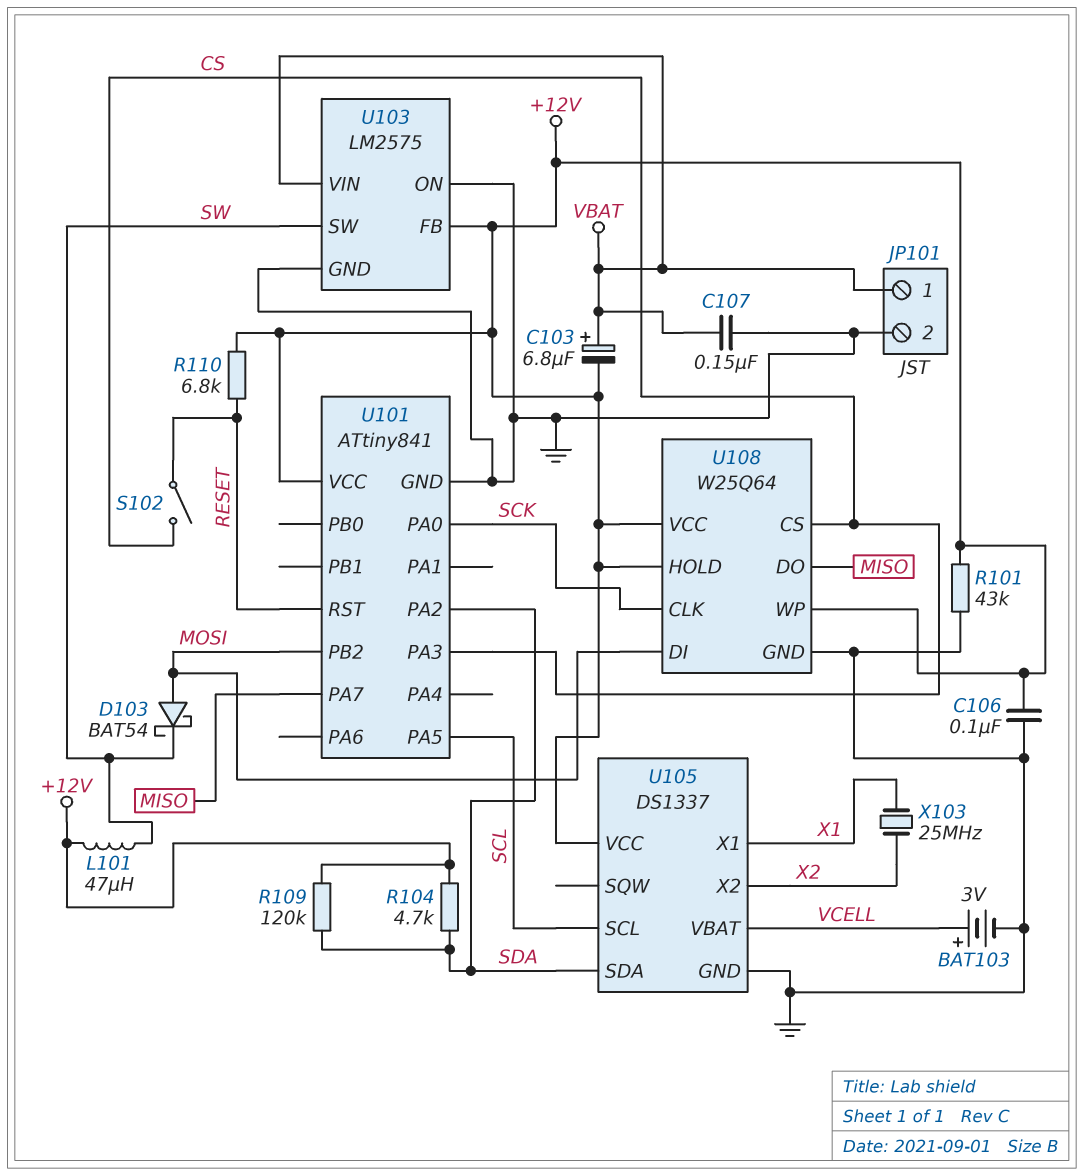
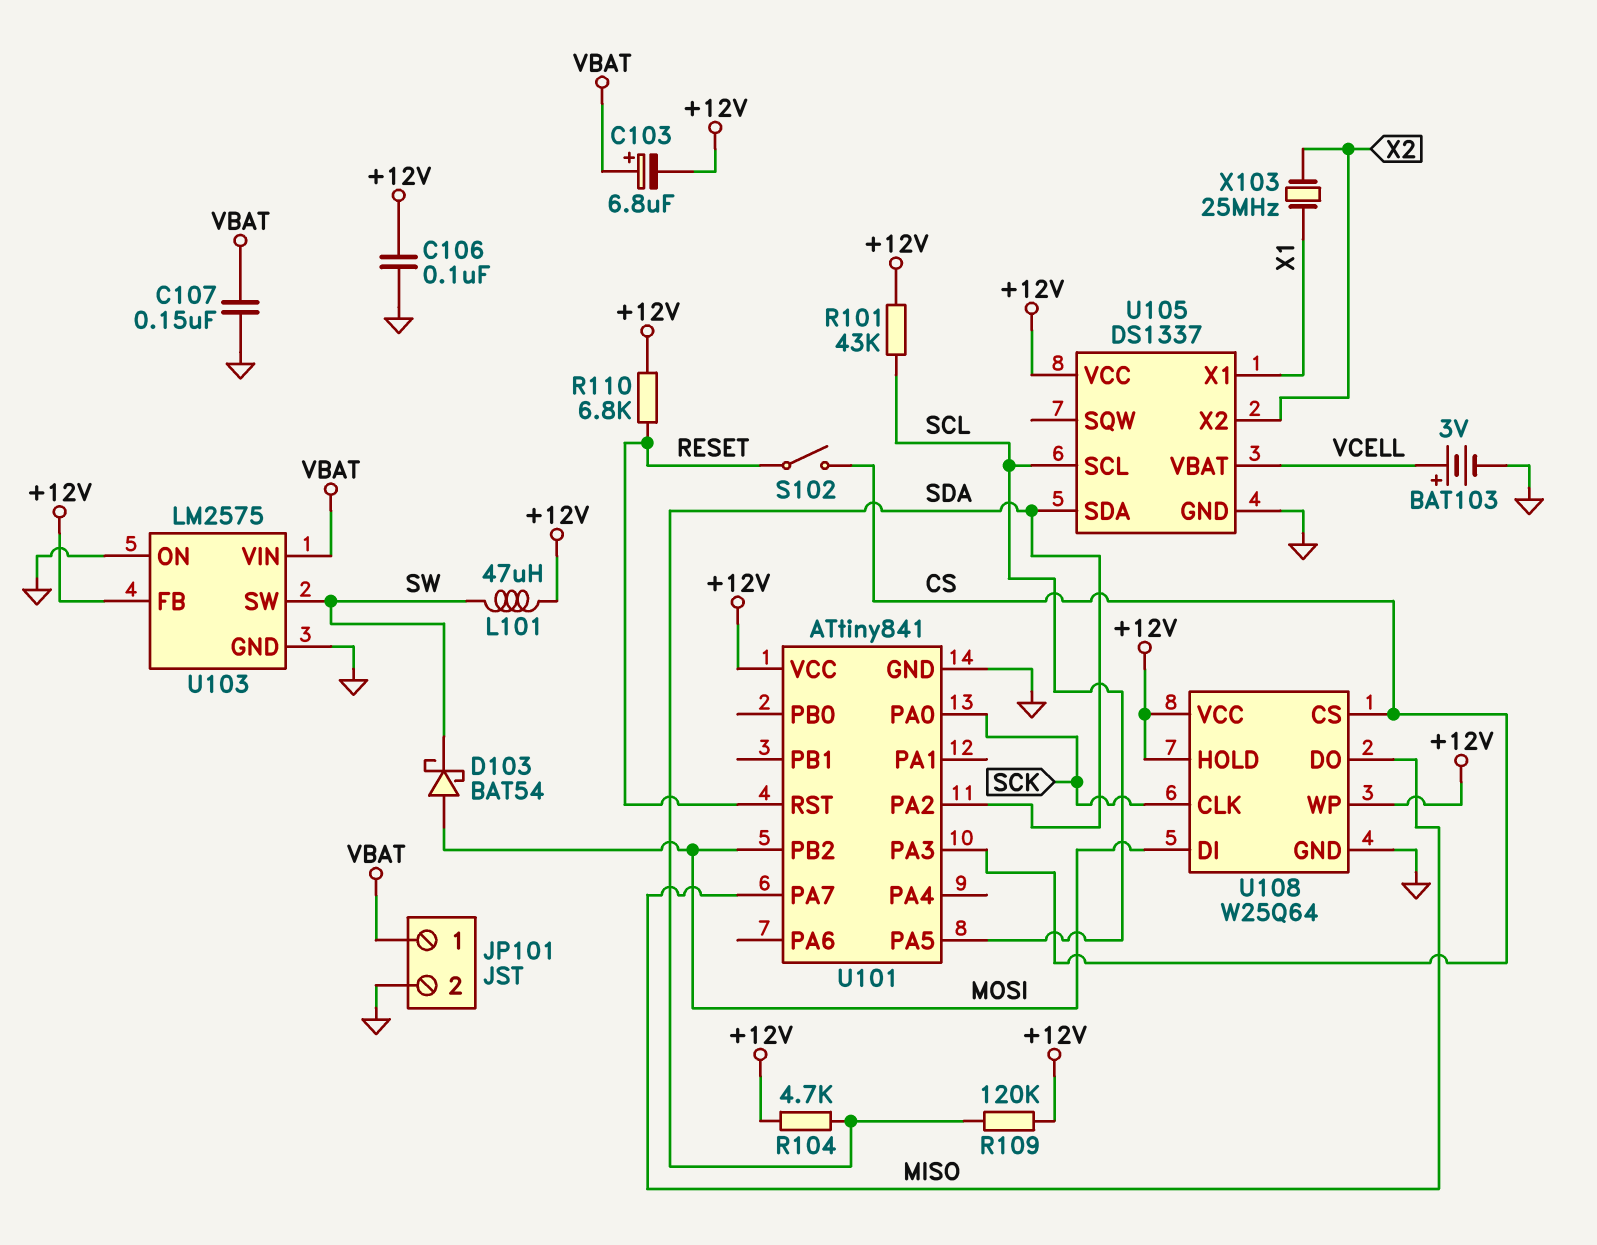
R101: 43k (+12V, GND) -> 43k (+12V, SCL)

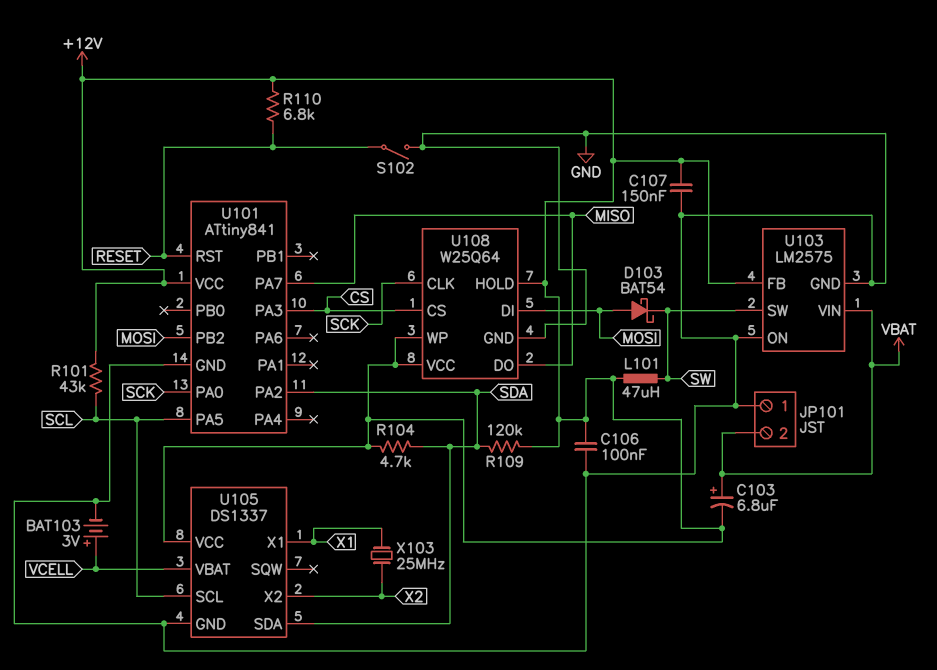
C107: 150nF (GND, VBAT) -> 150nF (+12V, GND)
JP101 pin 1: VBAT -> GND
JP101 pin 2: GND -> VBAT
S102: switch (CS, RESET) -> switch (GND, RESET)

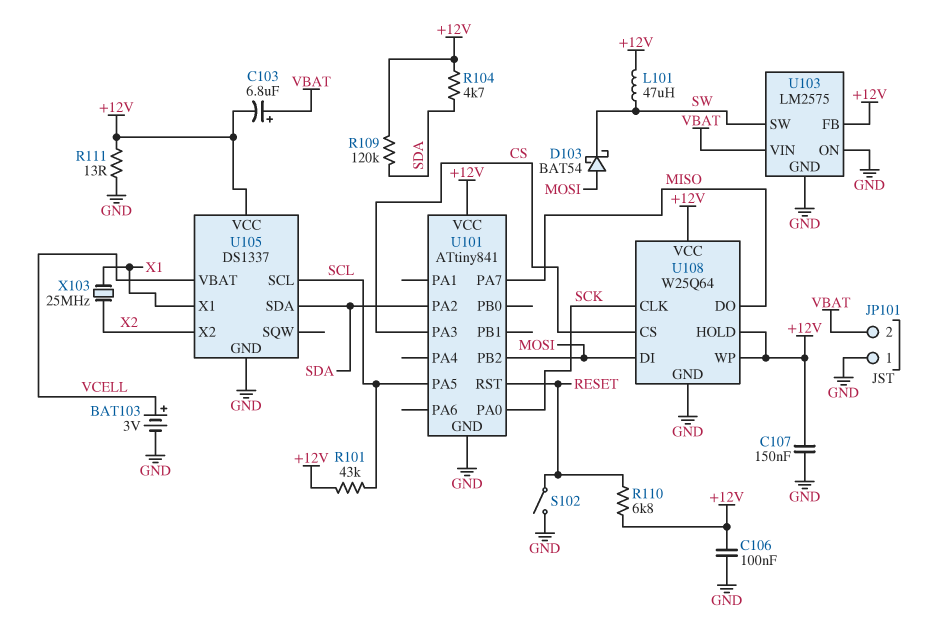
R111: none -> 13 (+12V, GND)

